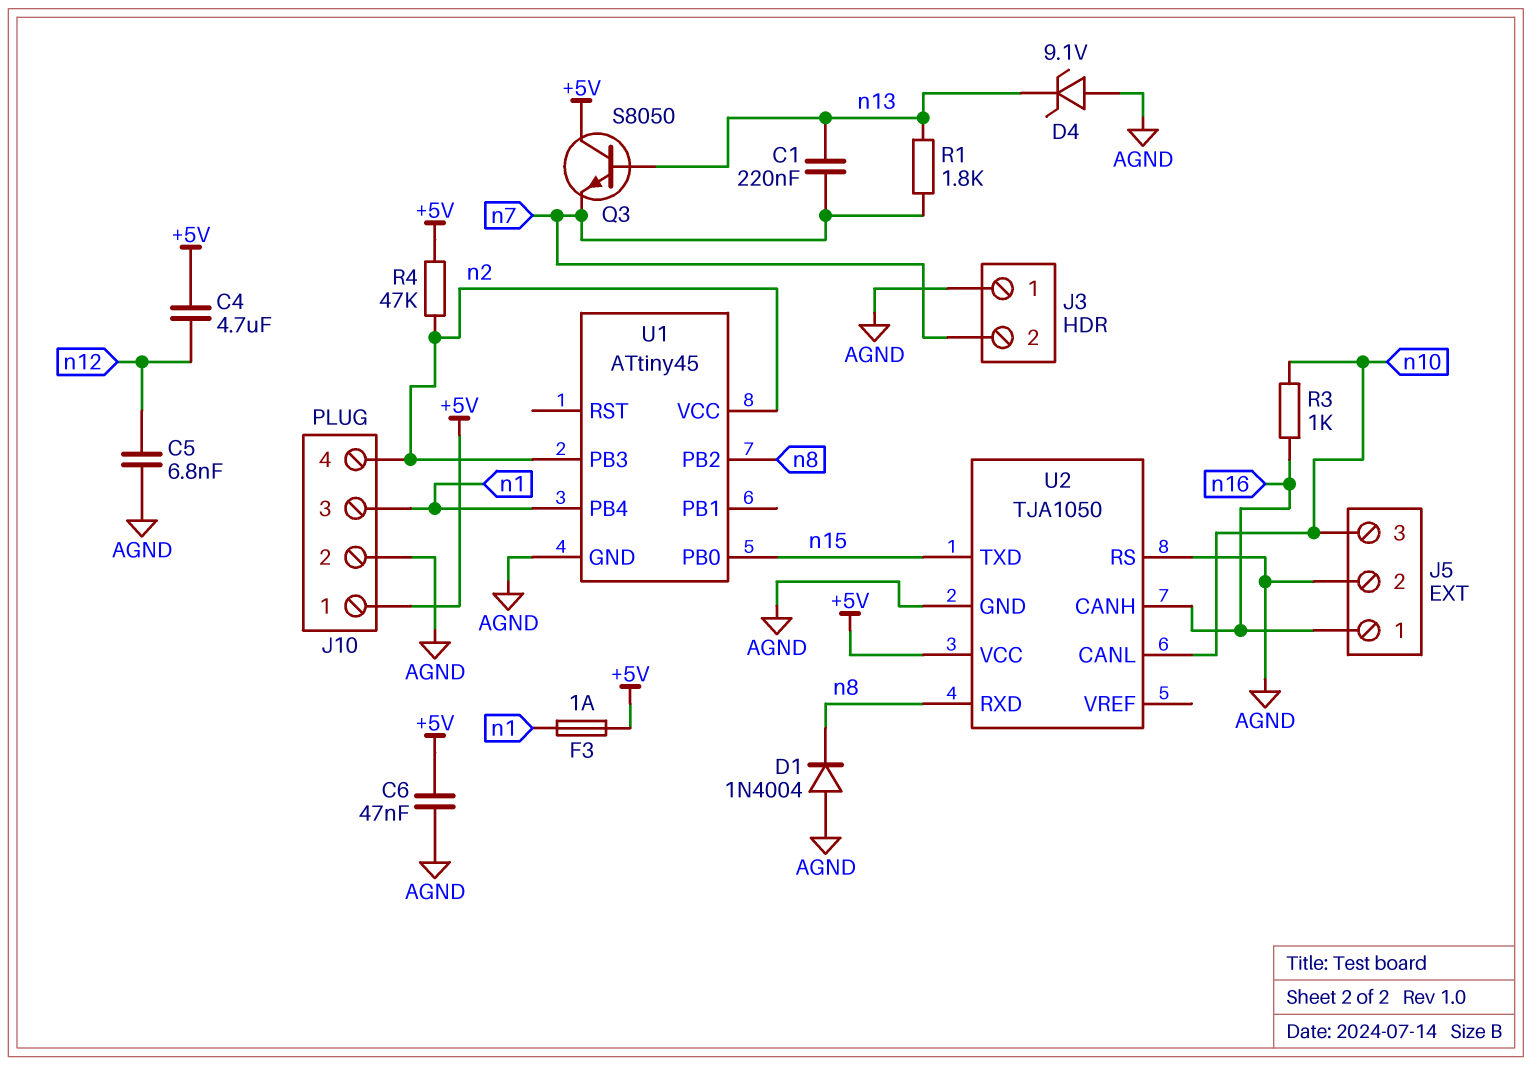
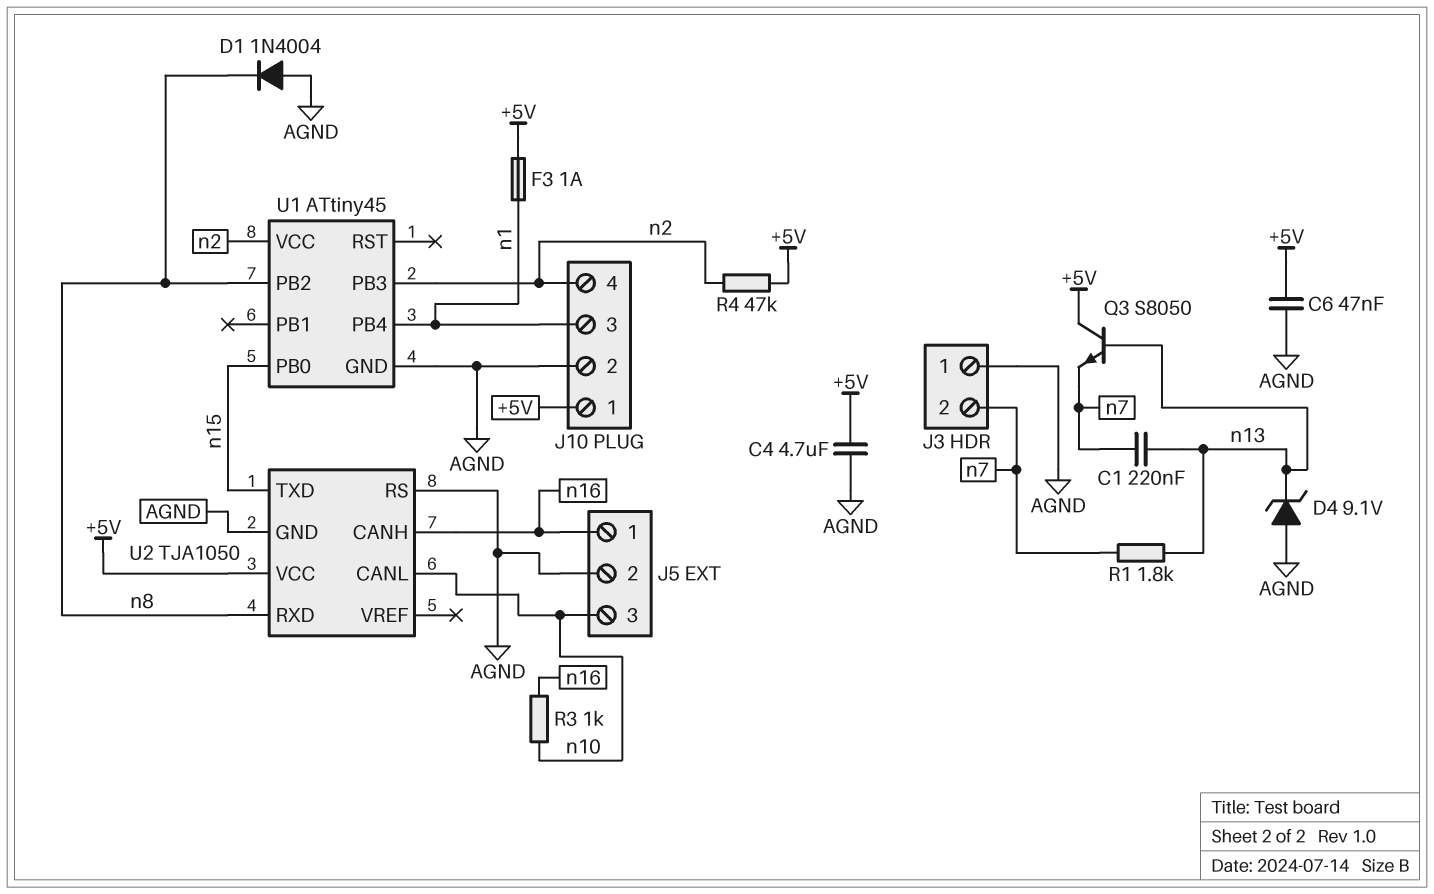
C4: 4.7uF (+5V, n12) -> 4.7uF (+5V, AGND)
C5: 6.8nF (AGND, n12) -> none

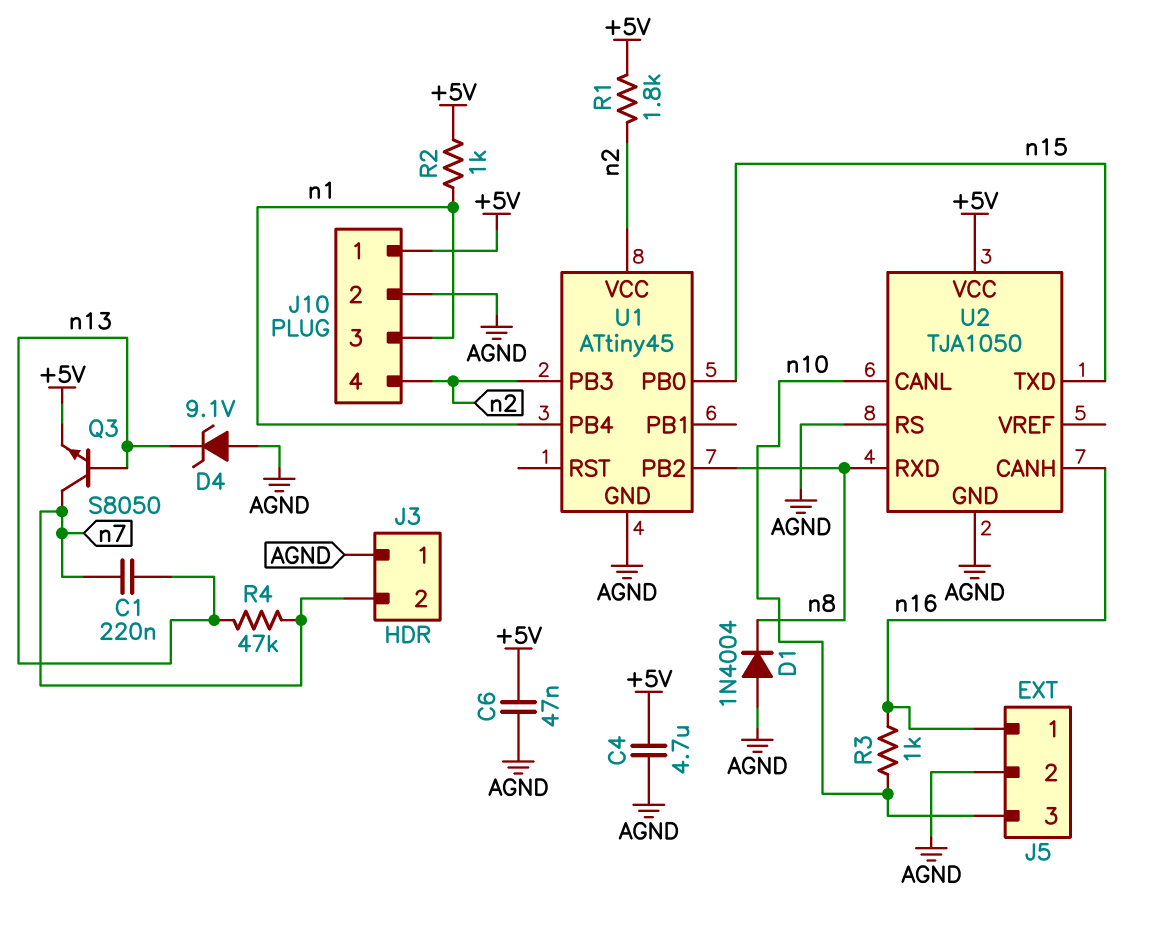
F3: 1A (+5V, n1) -> none
Q3: NPN S8050 (B n13, C +5V, E n7) -> NPN S8050 (B n13, C n7, E +5V)
R1: 1.8k (n7, n13) -> 1.8k (+5V, n2)
R2: none -> 1k (+5V, n1)
R4: 47k (+5V, n2) -> 47k (n7, n13)

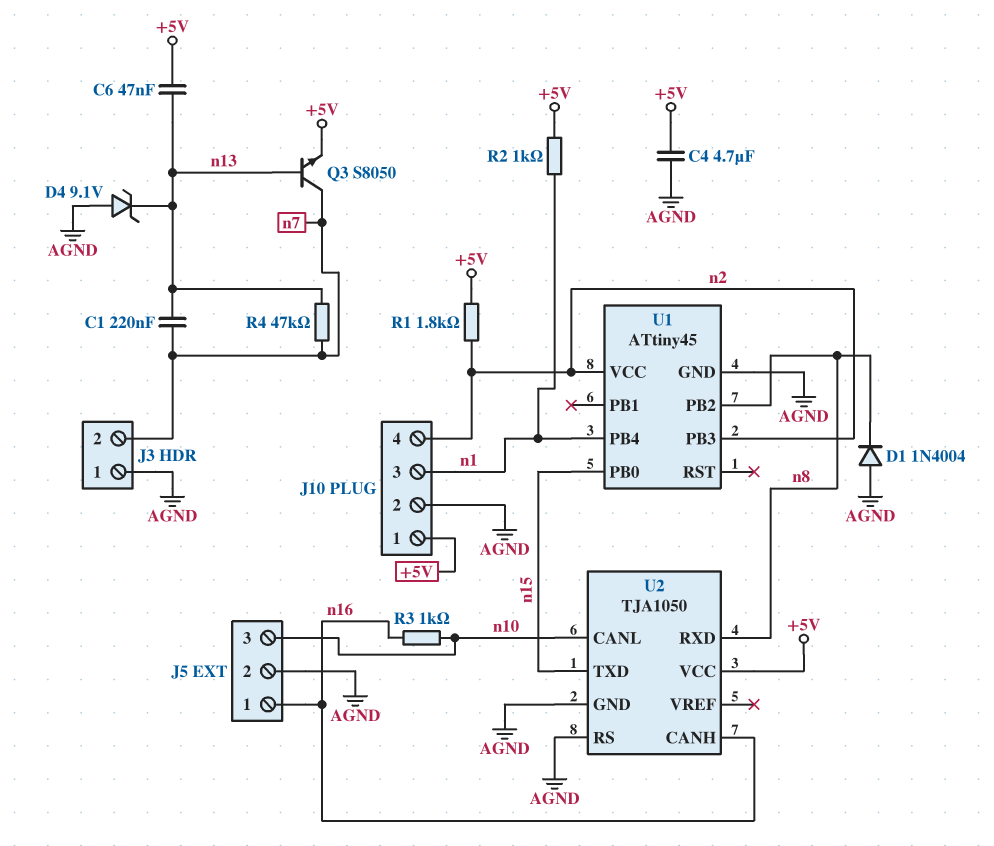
C6: 47nF (+5V, AGND) -> 47nF (+5V, n13)

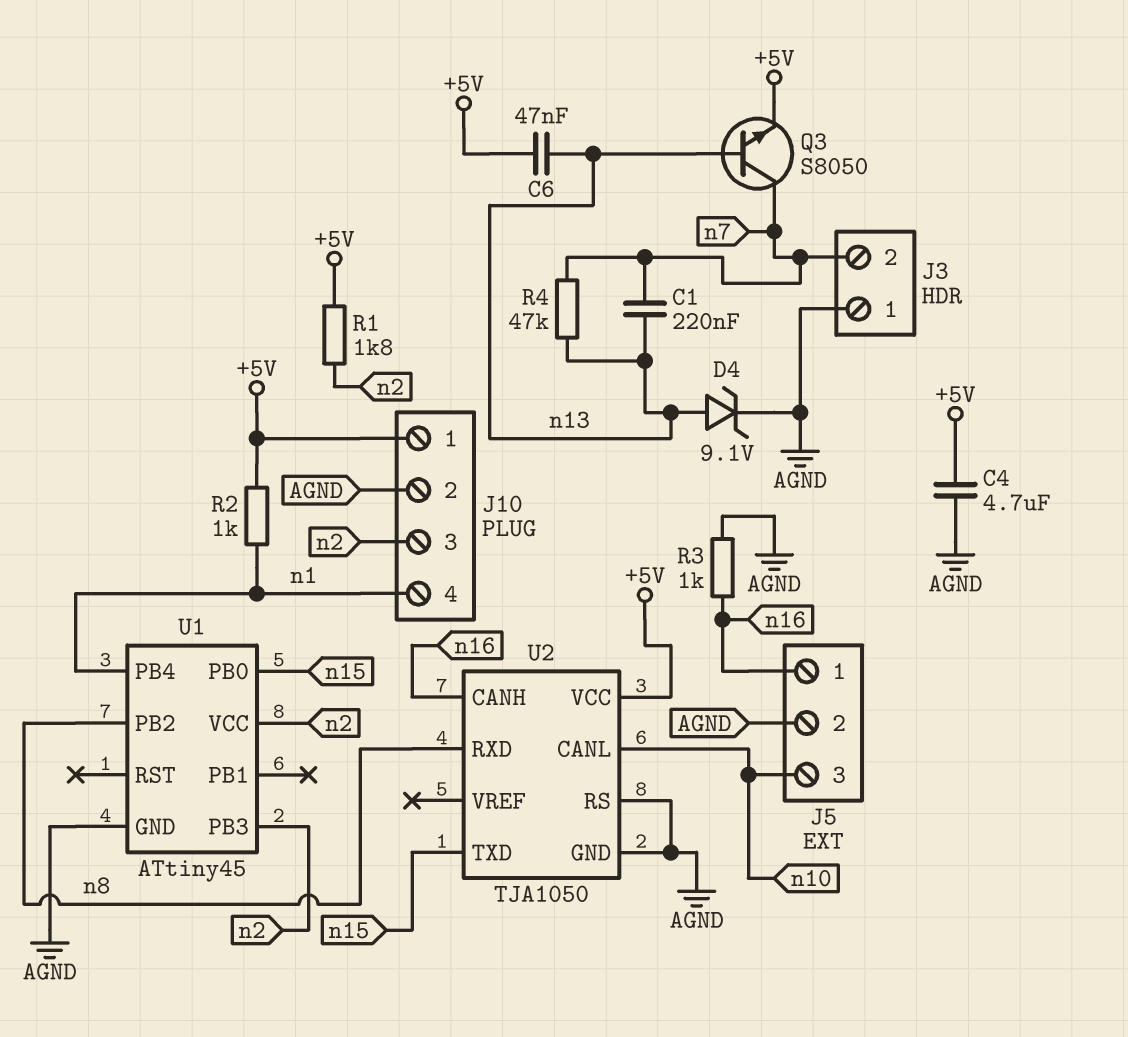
D1: diode 1N4004 (A AGND, K n8) -> none
D4: zener 9.1V (A AGND, K n13) -> zener 9.1V (A n13, K AGND)
J10 pin 3: n1 -> n2
J10 pin 4: n2 -> n1
R3: 1k (n10, n16) -> 1k (AGND, n16)

